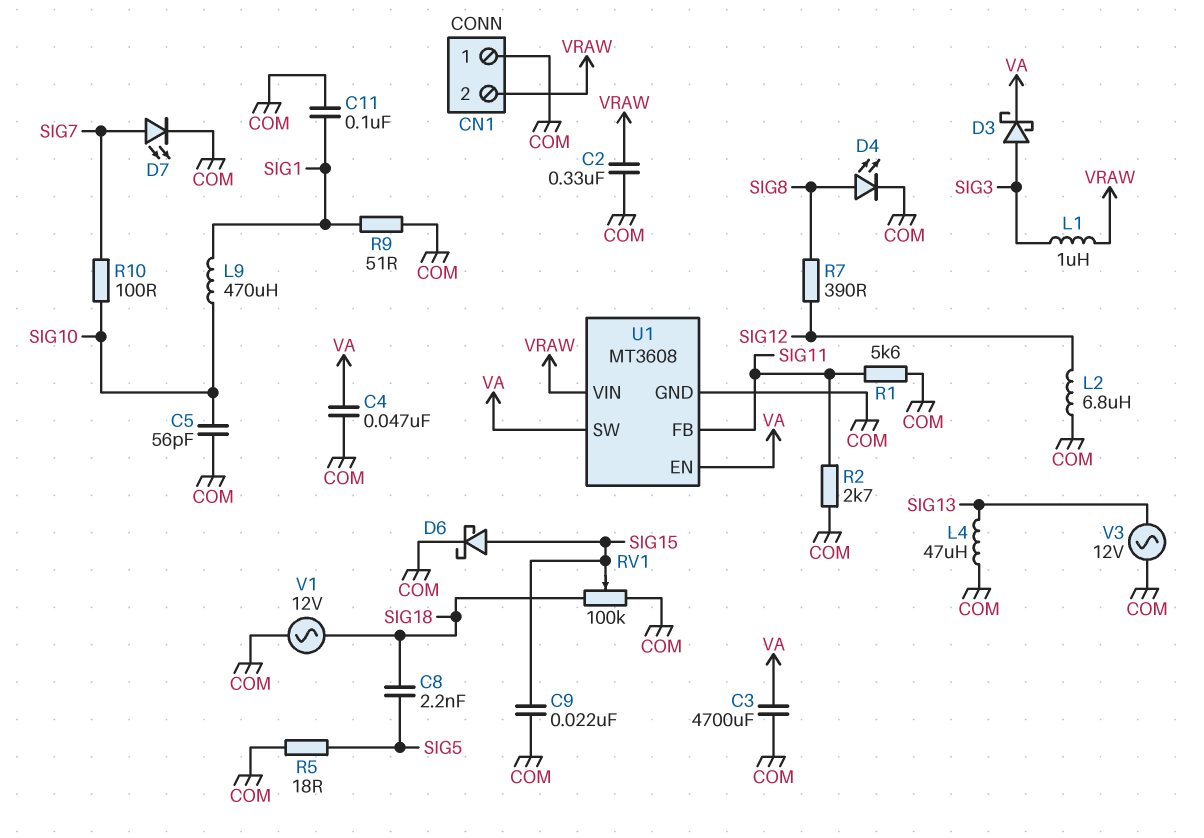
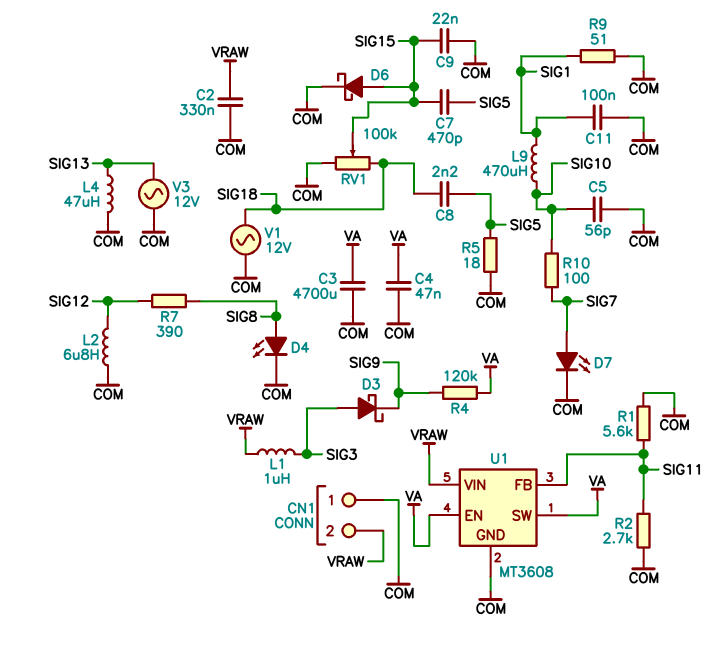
C7: none -> 470pF (SIG5, SIG15)
D3: schottky (A SIG3, K VA) -> schottky (A SIG3, K SIG9)
R4: none -> 120k (SIG9, VA)

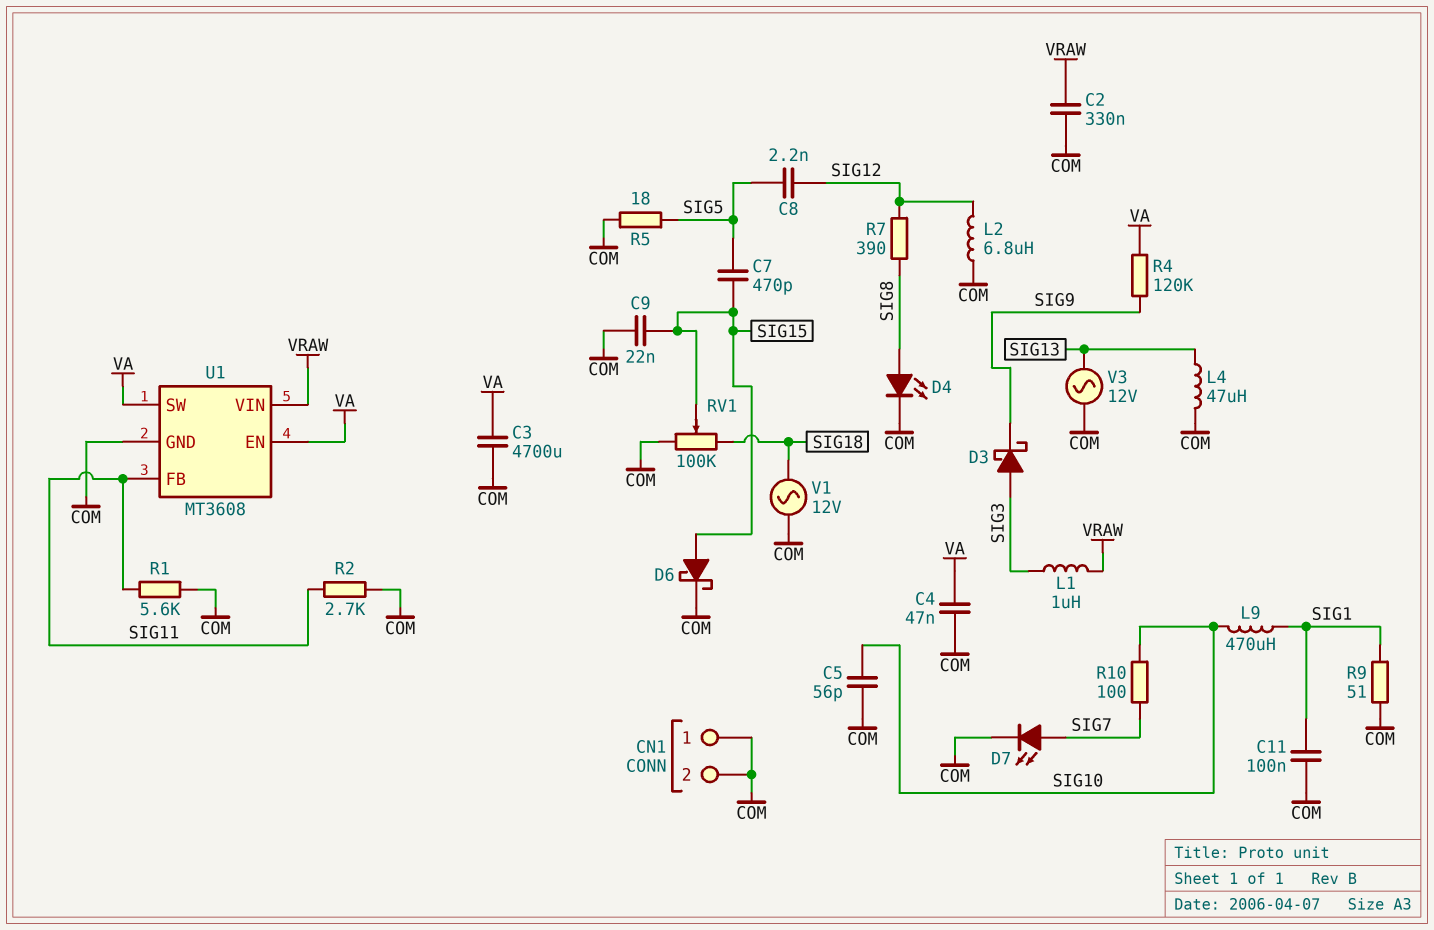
C8: 2.2nF (SIG5, SIG18) -> 2.2nF (SIG5, SIG12)
CN1 pin 2: VRAW -> COM

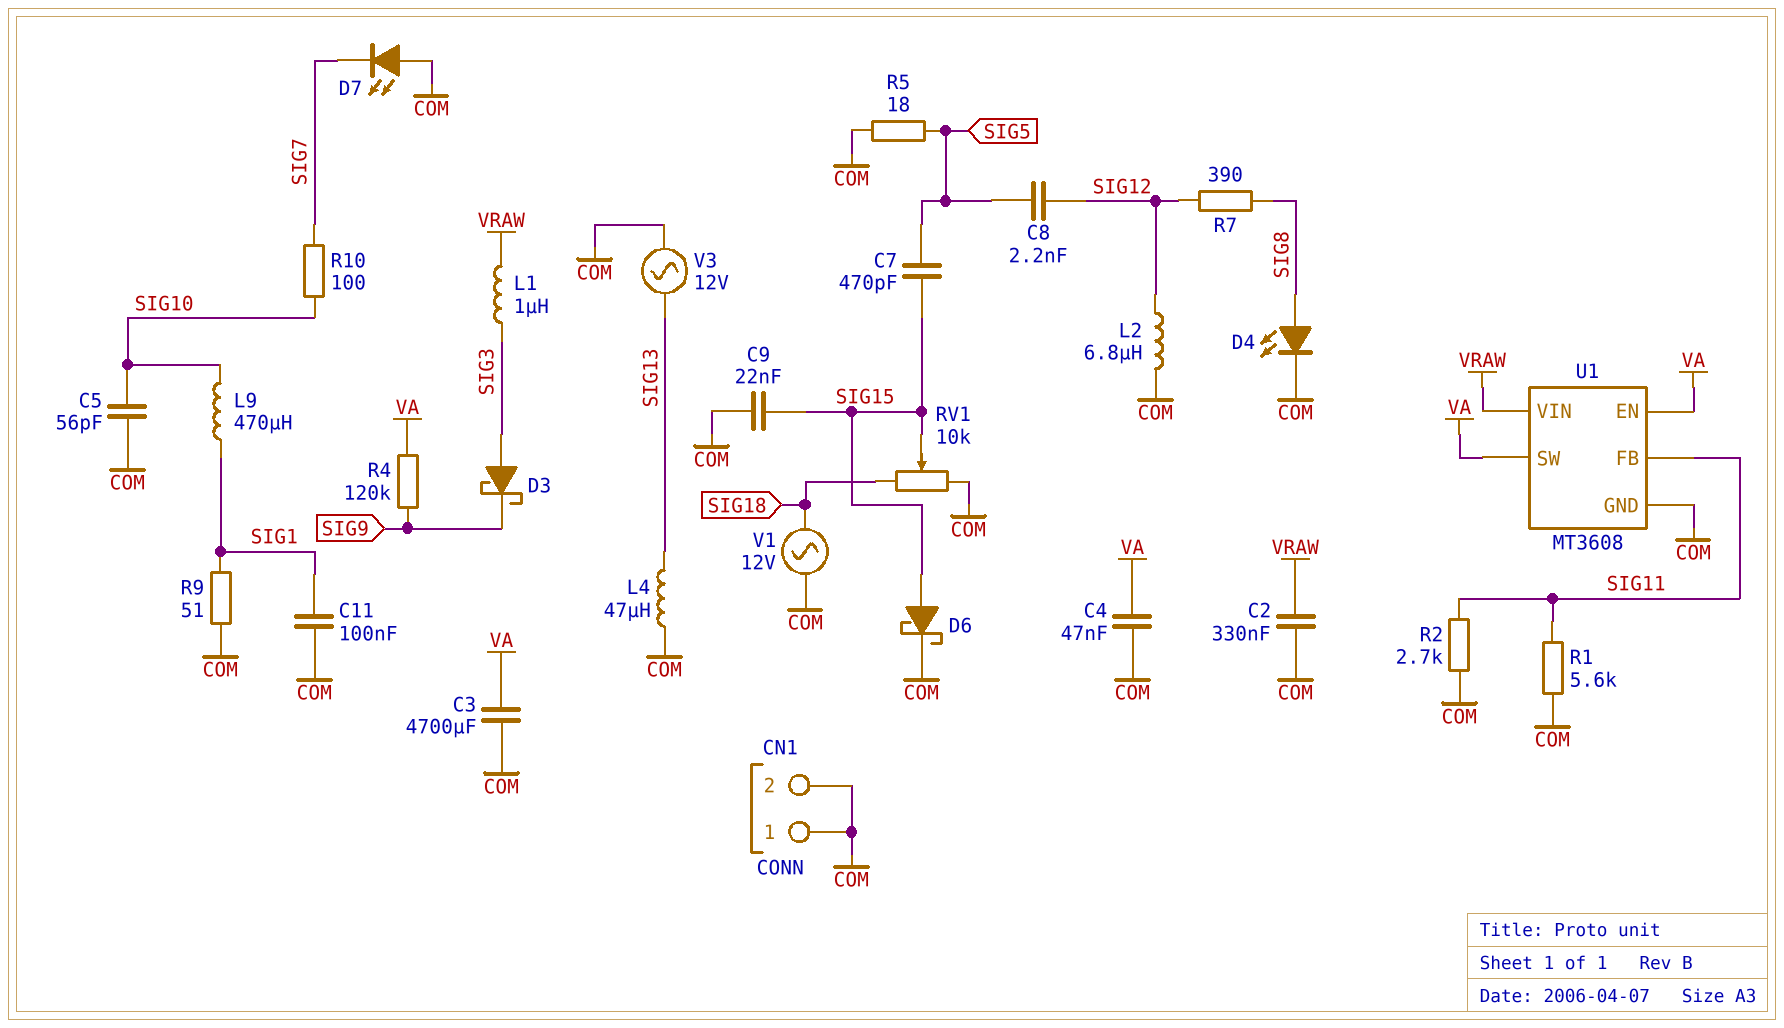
D7: LED (A SIG7, K COM) -> LED (A COM, K SIG7)
RV1: 100k (COM, SIG18, wiper SIG15) -> 10k (COM, SIG18, wiper SIG15)

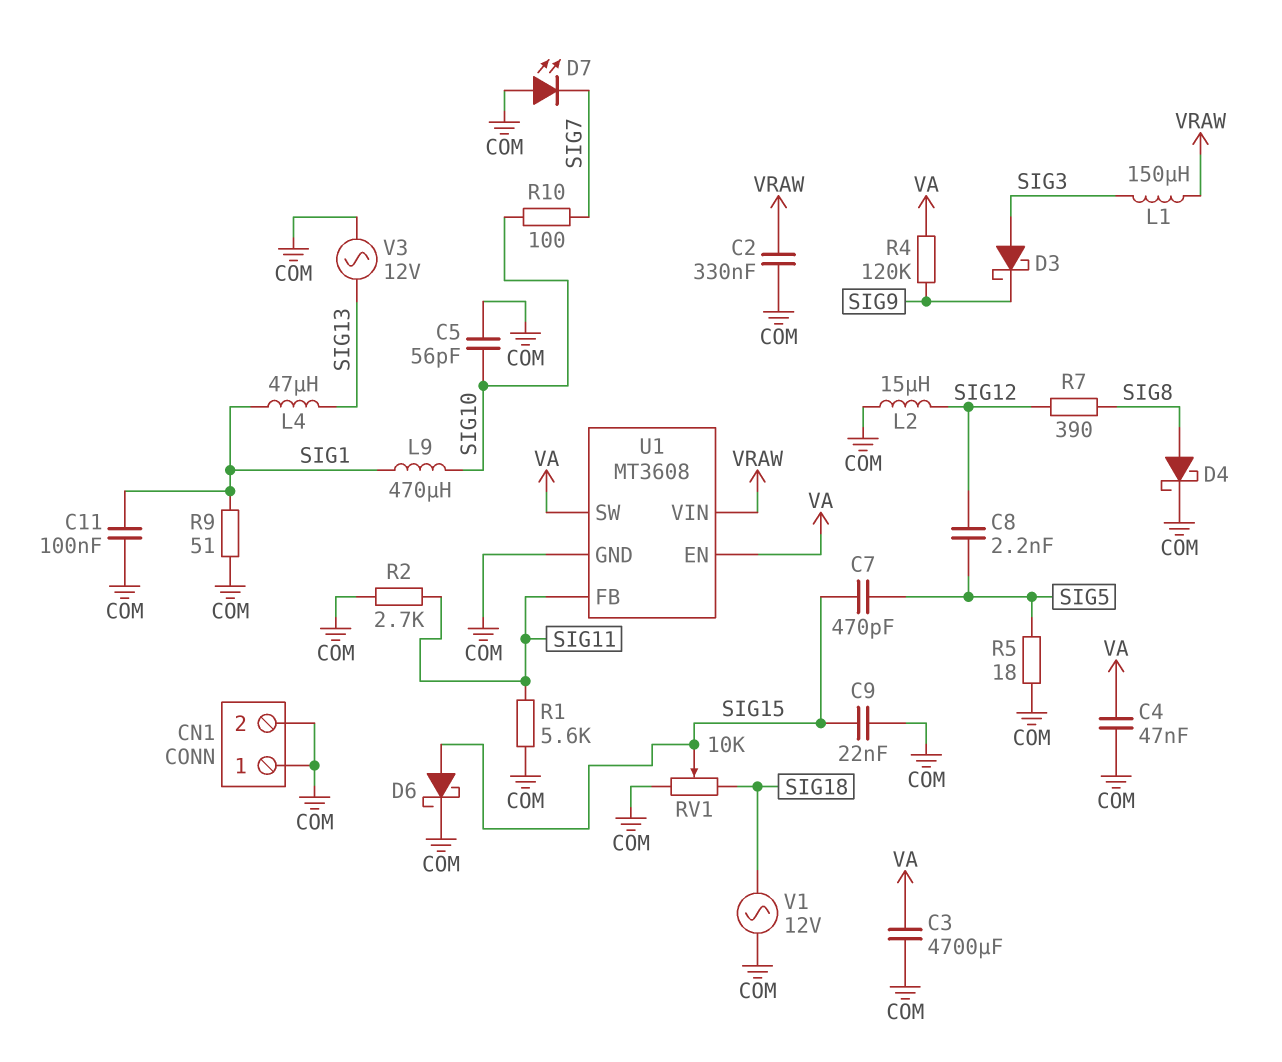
D4: LED (A SIG8, K COM) -> schottky (A SIG8, K COM)
L1: 1uH (SIG3, VRAW) -> 150uH (SIG3, VRAW)
L2: 6.8uH (COM, SIG12) -> 15uH (COM, SIG12)
L4: 47uH (COM, SIG13) -> 47uH (SIG1, SIG13)

